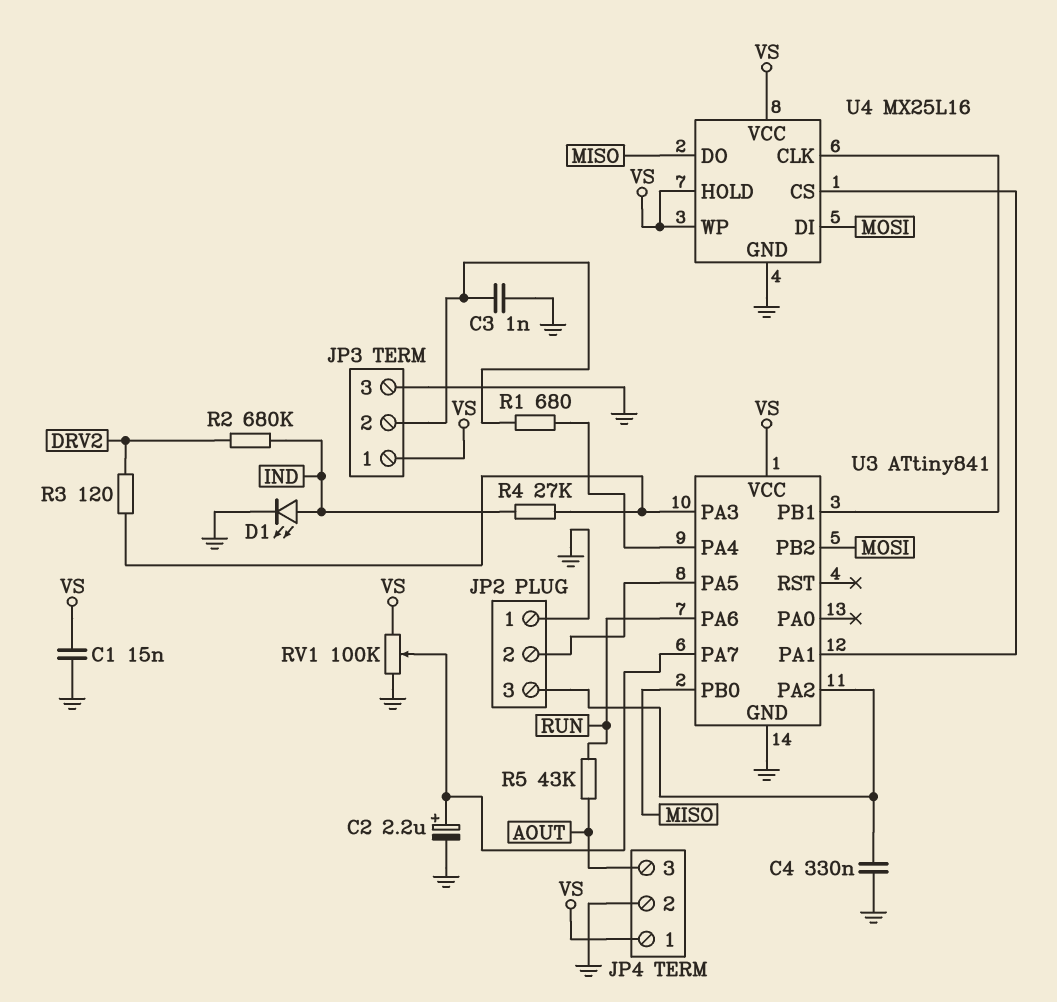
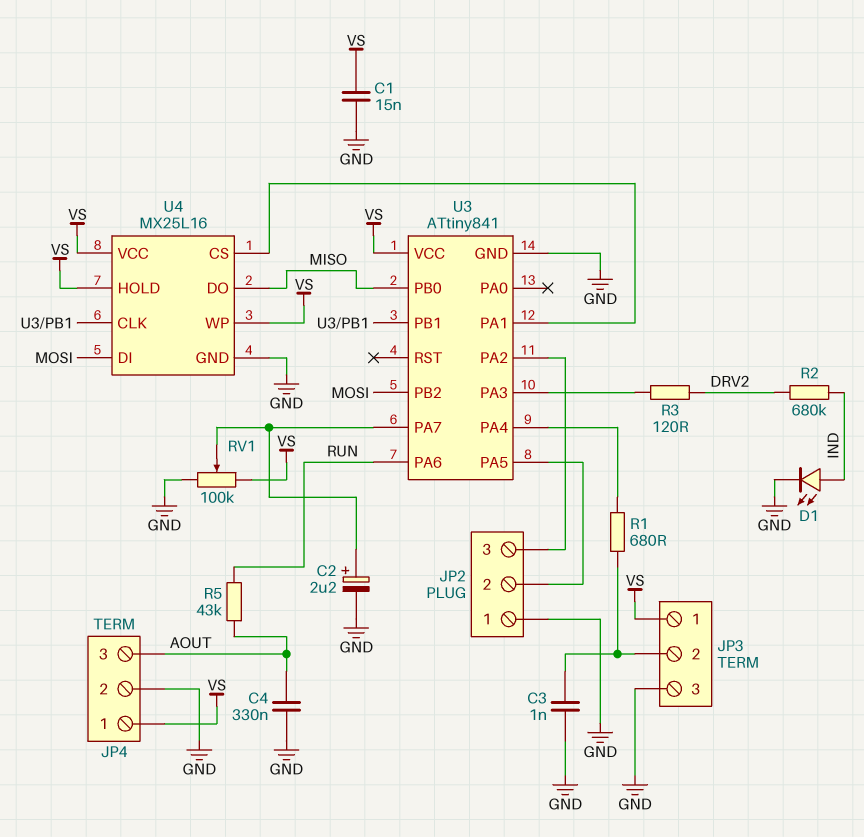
C4: 330nF (GND, JP2/3) -> 330nF (AOUT, GND)
R4: 27k (IND, U3/PA3) -> none

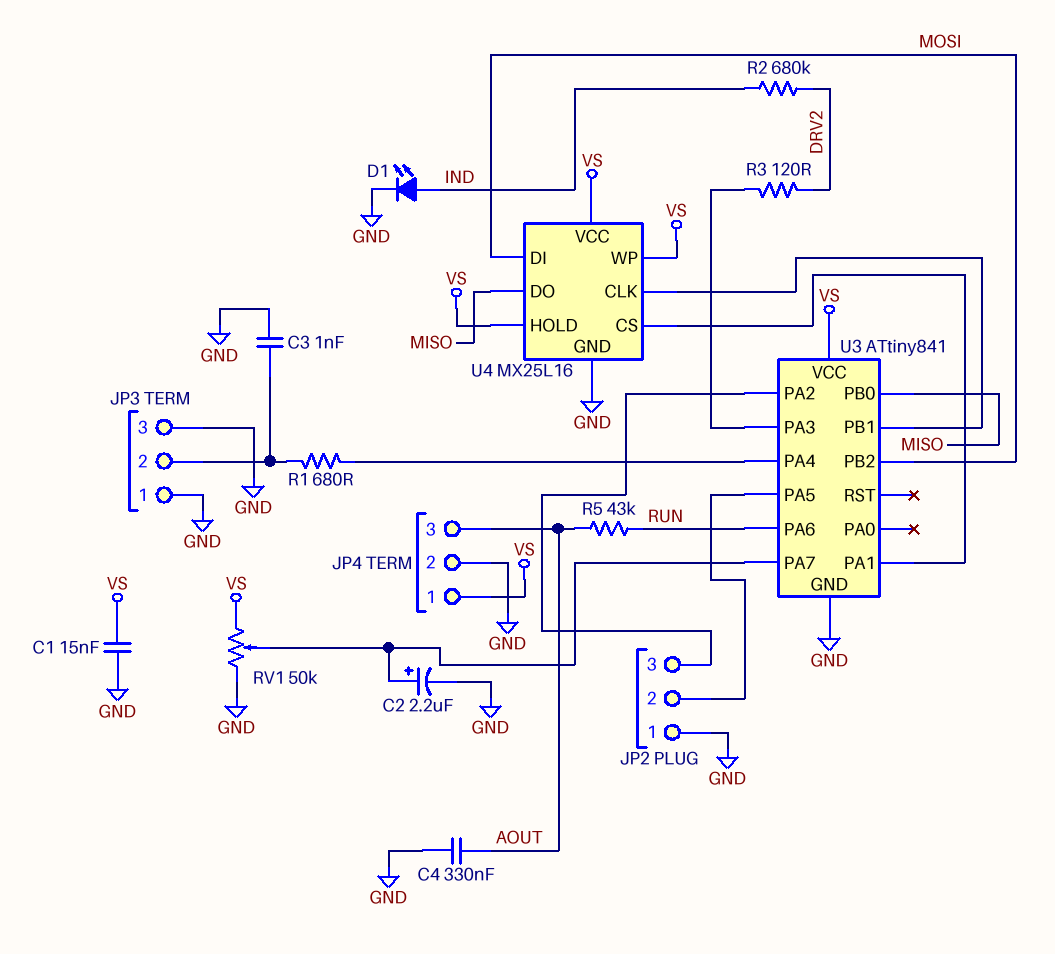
JP3 pin 1: VS -> GND
RV1: 100k (GND, VS, wiper U3/PA7) -> 50k (GND, VS, wiper U3/PA7)

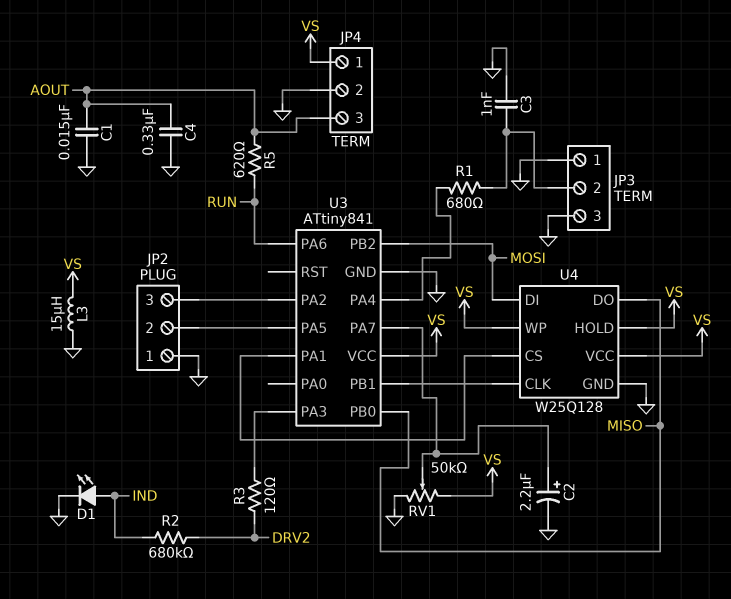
C1: 15nF (GND, VS) -> 15nF (AOUT, GND)
L3: none -> 15uH (GND, VS)
R5: 43k (AOUT, RUN) -> 620 (AOUT, RUN)
U4: MX25L16 -> W25Q128

